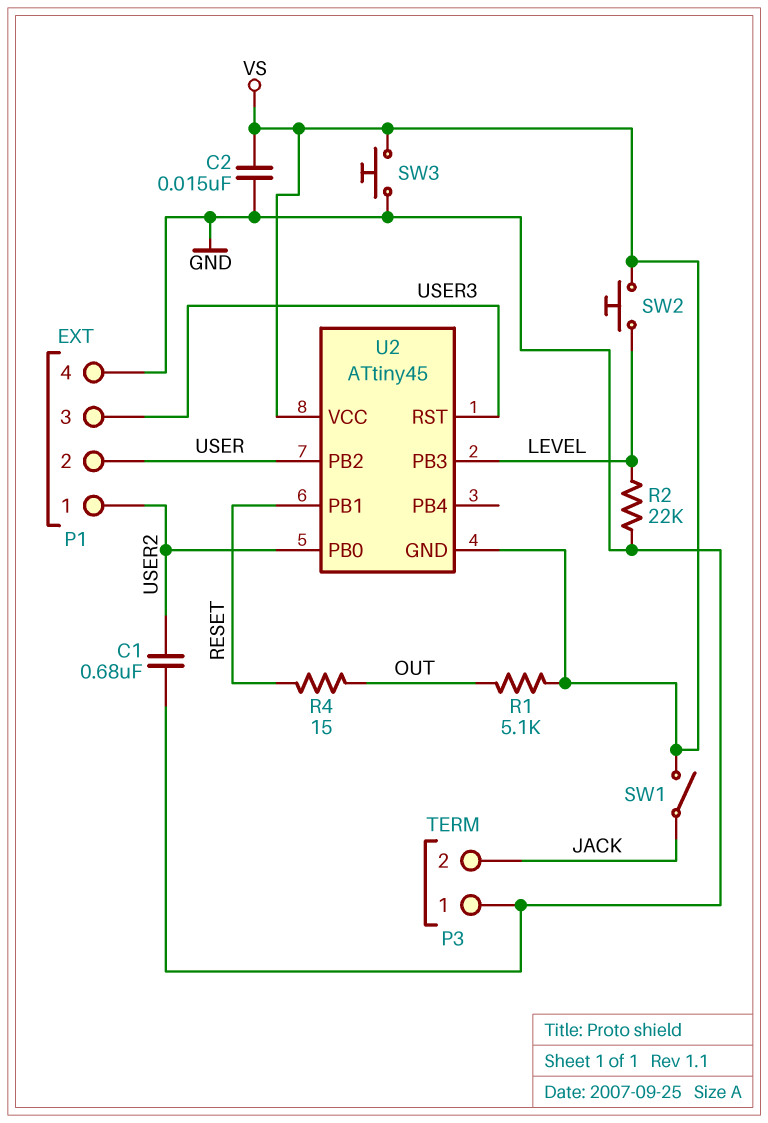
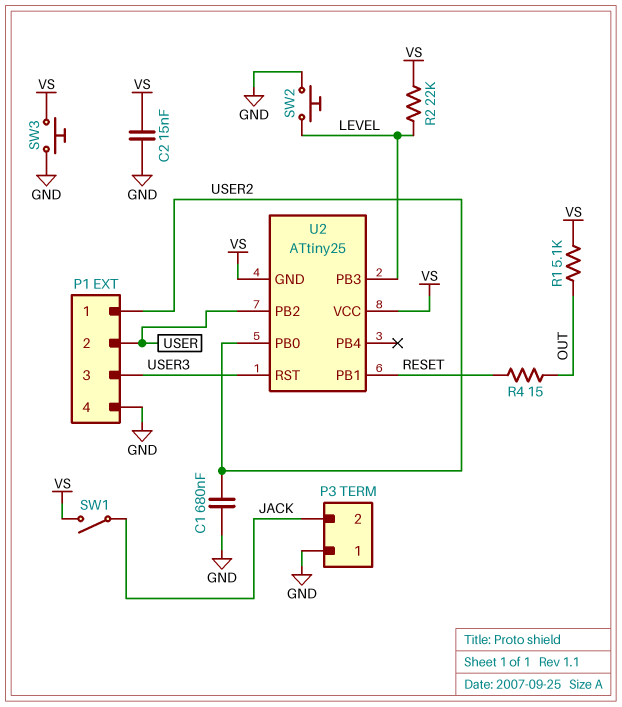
R2: 22k (GND, LEVEL) -> 22k (LEVEL, VS)
SW2: button (LEVEL, VS) -> button (GND, LEVEL)
U2: ATtiny45 -> ATtiny25

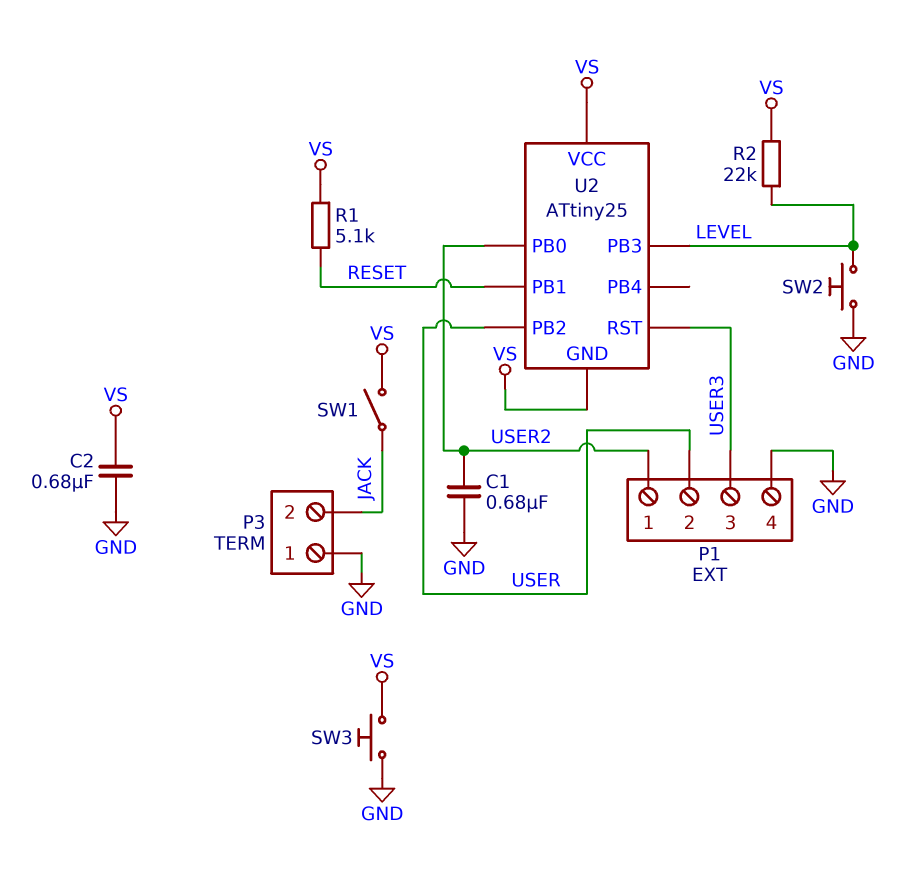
C2: 15nF (GND, VS) -> 680nF (GND, VS)
R1: 5.1k (OUT, VS) -> 5.1k (RESET, VS)
R4: 15 (OUT, RESET) -> none

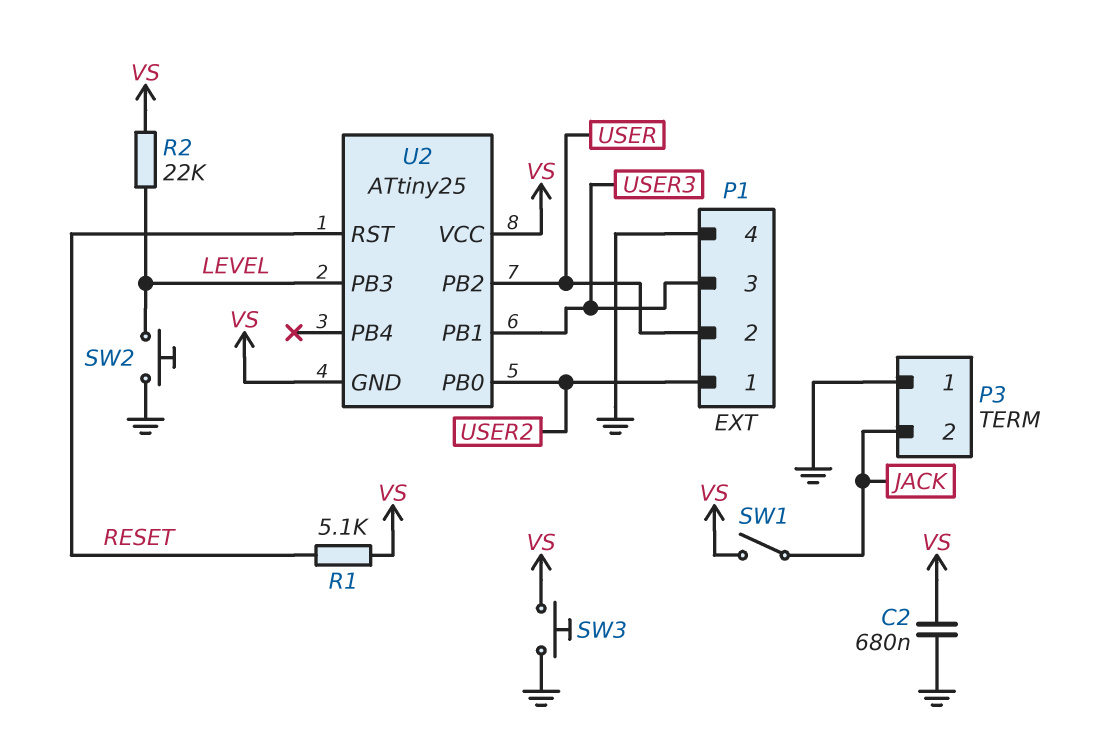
C1: 680nF (GND, USER2) -> none
U2 pin PB1: RESET -> USER3
U2 pin RST: USER3 -> RESET

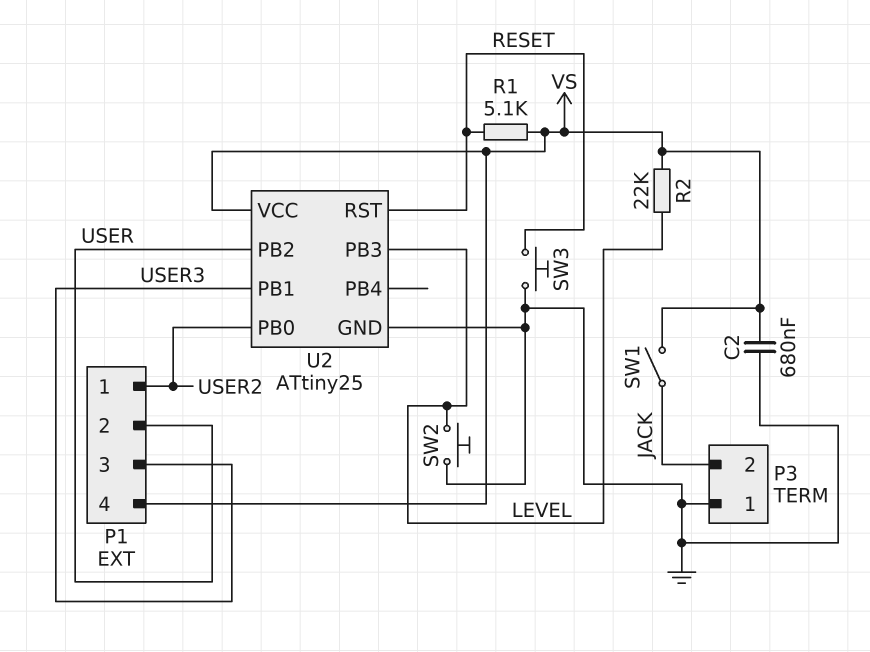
P1 pin 4: GND -> VS
SW3: button (GND, VS) -> button (GND, RESET)
U2 pin GND: VS -> GND

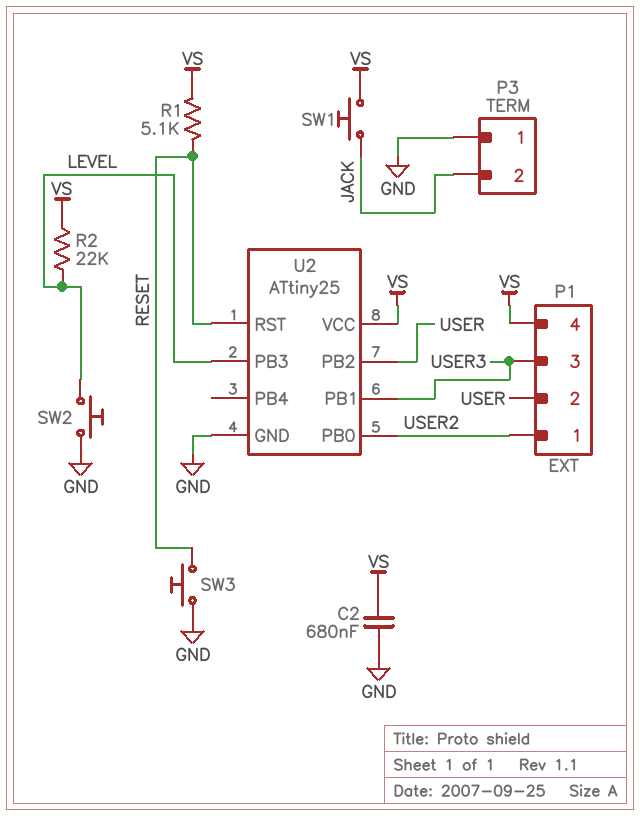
SW1: switch (JACK, VS) -> button (JACK, VS)

